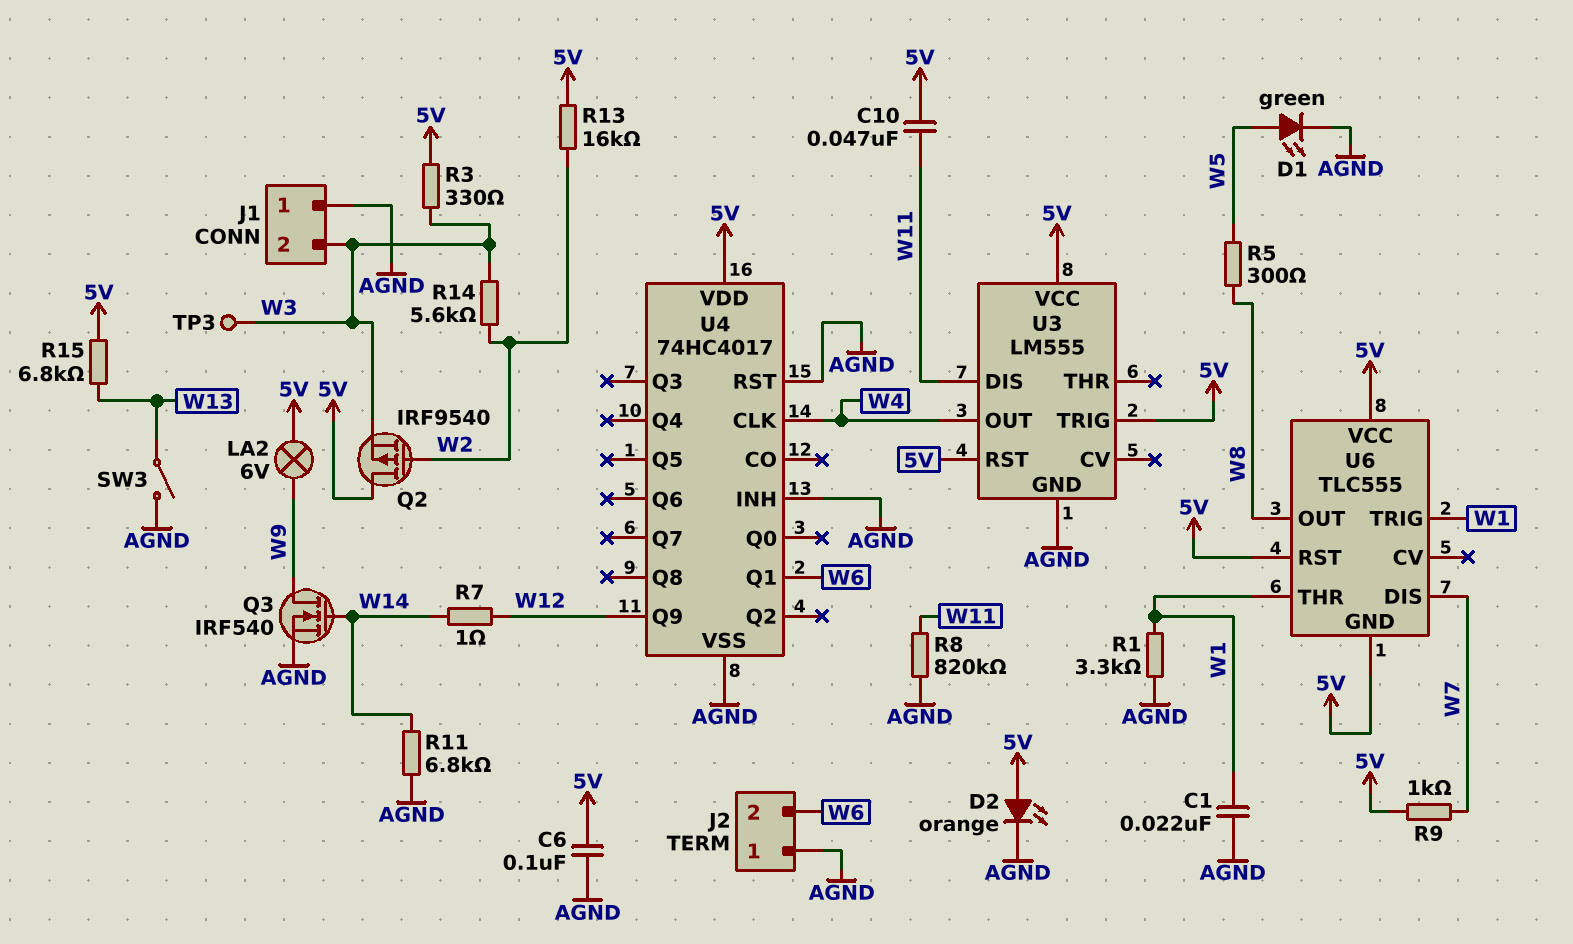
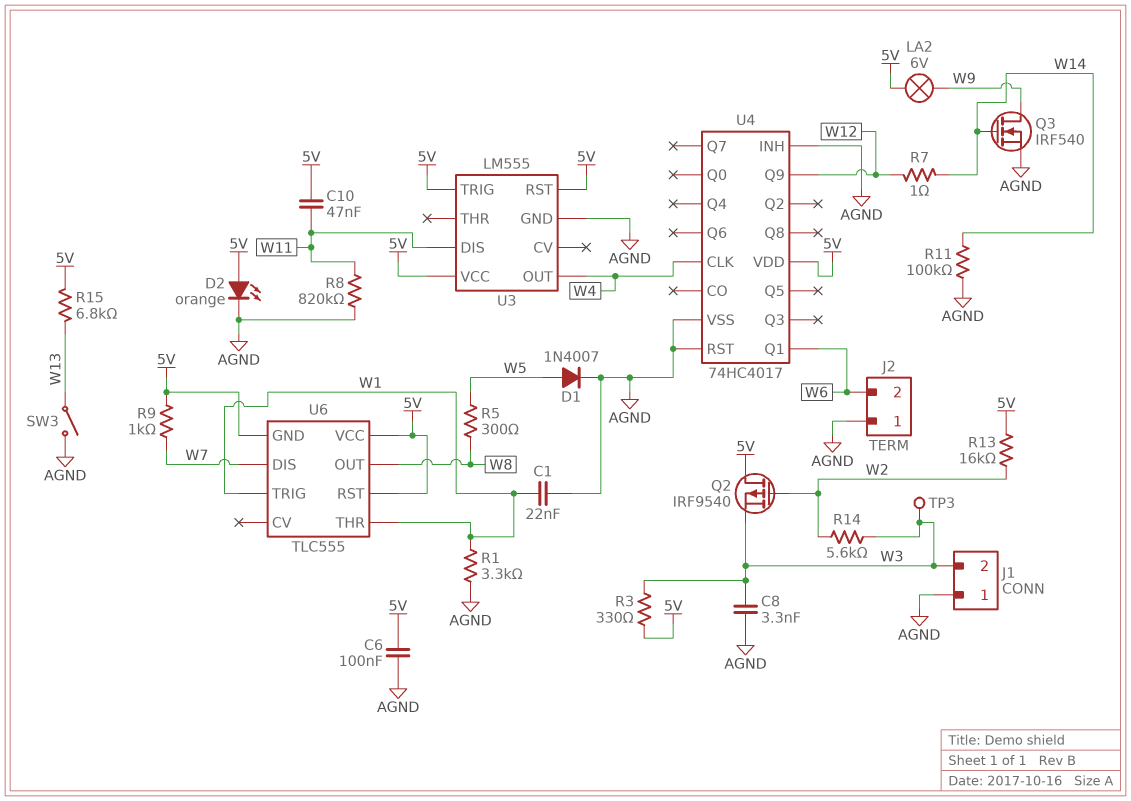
C8: none -> 3.3nF (AGND, W3)
D1: LED green (A W5, K AGND) -> diode 1N4007 (A W5, K AGND)
R11: 6.8k (AGND, W14) -> 100k (AGND, W14)

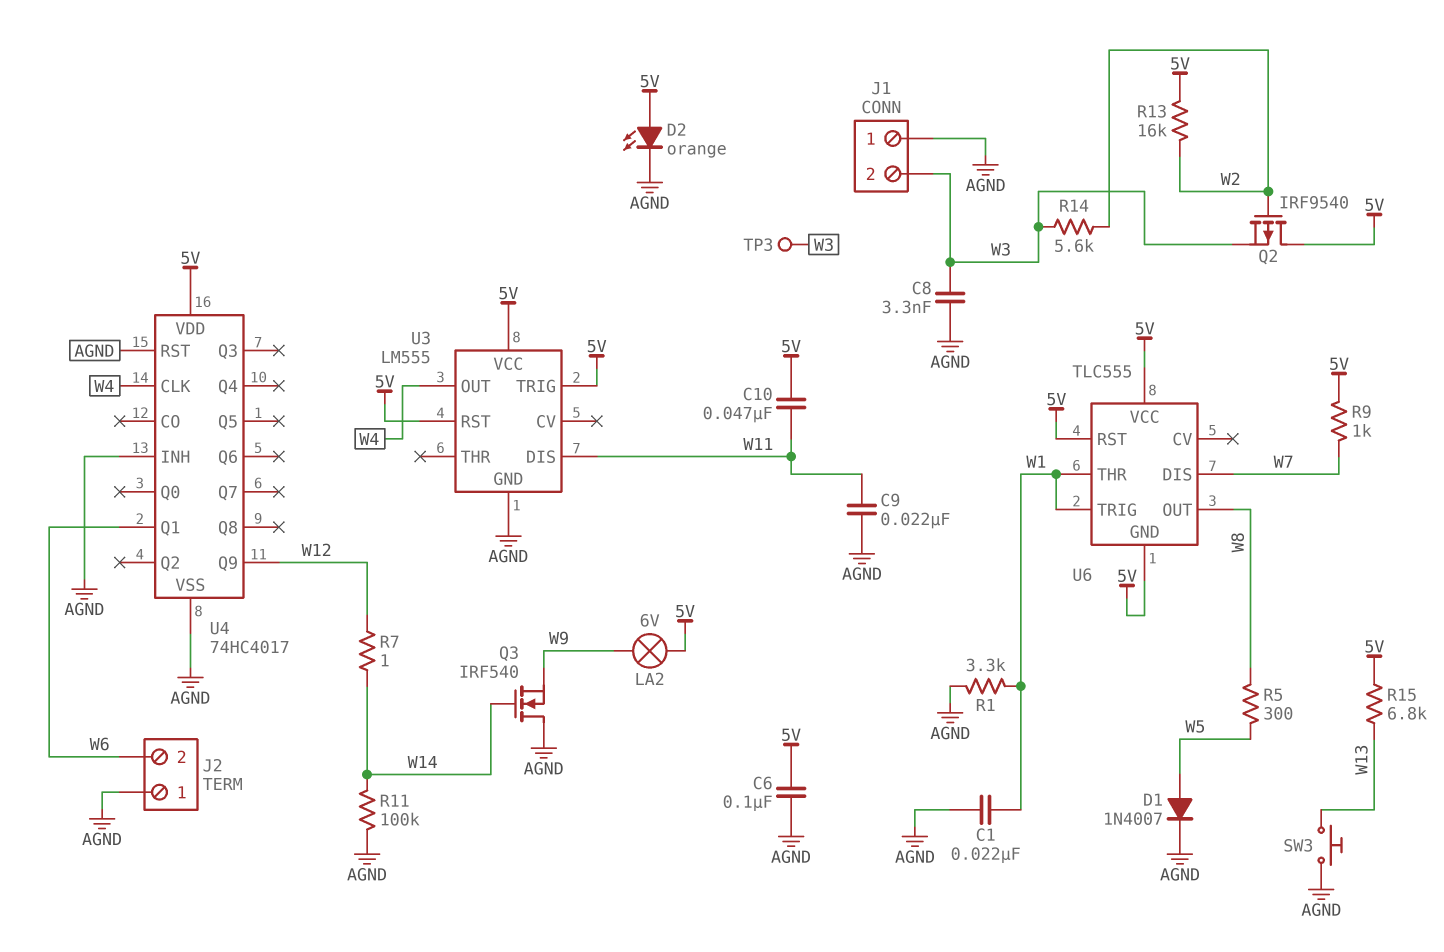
C9: none -> 22nF (AGND, W11)
Q3: NMOS IRF540 (G W14, D W9, S AGND) -> NMOS IRF540 (G W14, D AGND, S W9)
R3: 330 (5V, W3) -> none
R8: 820k (AGND, W11) -> none
SW3: switch (AGND, W13) -> button (AGND, W13)

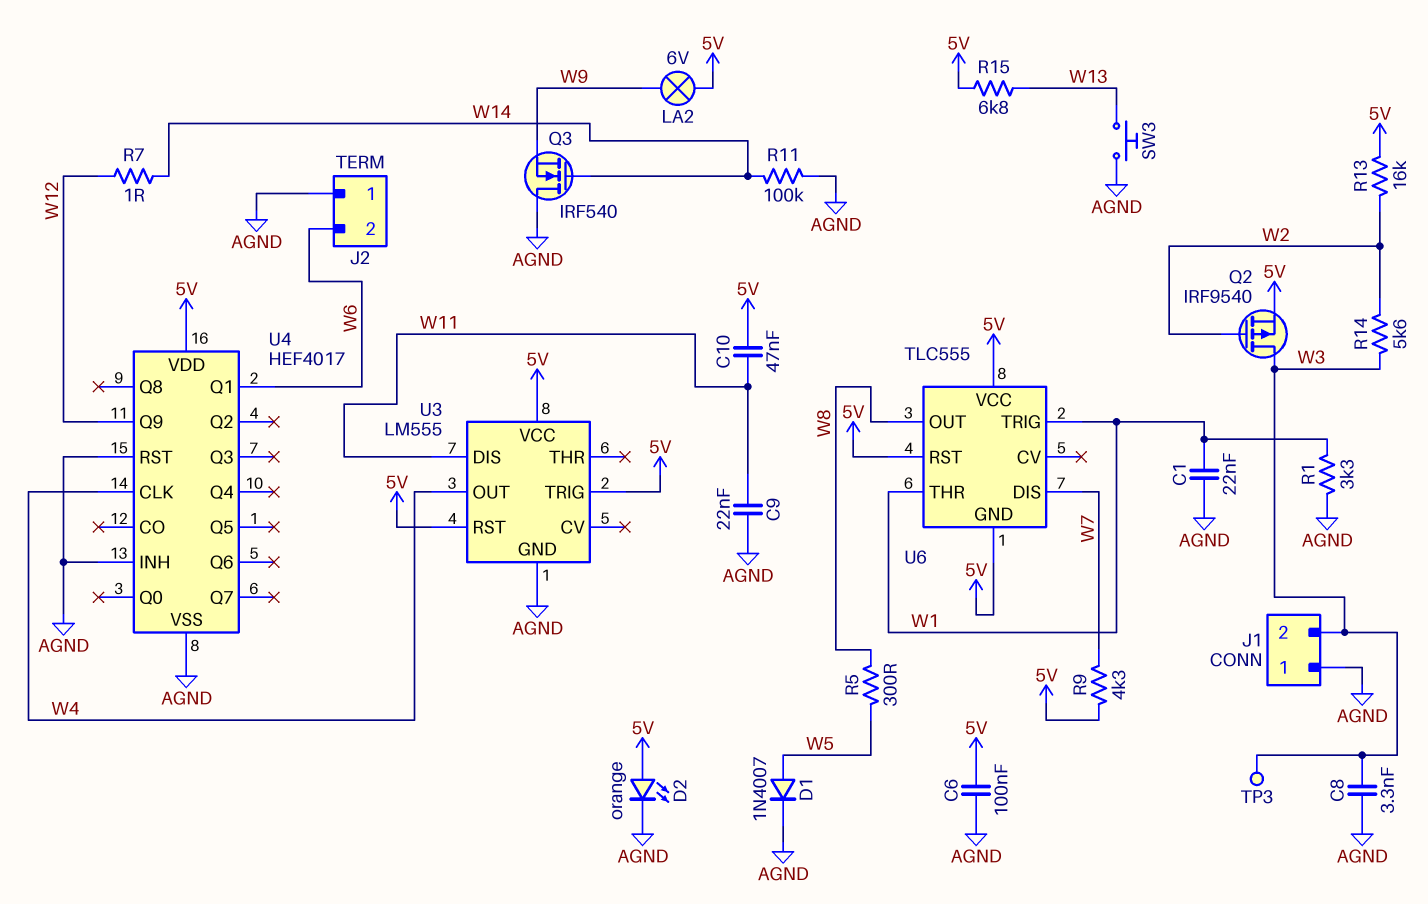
Q2: PMOS IRF9540 (G W2, D 5V, S W3) -> PMOS IRF9540 (G W2, D W3, S 5V)
R9: 1k (5V, W7) -> 4.3k (5V, W7)
U4: 74HC4017 -> HEF4017

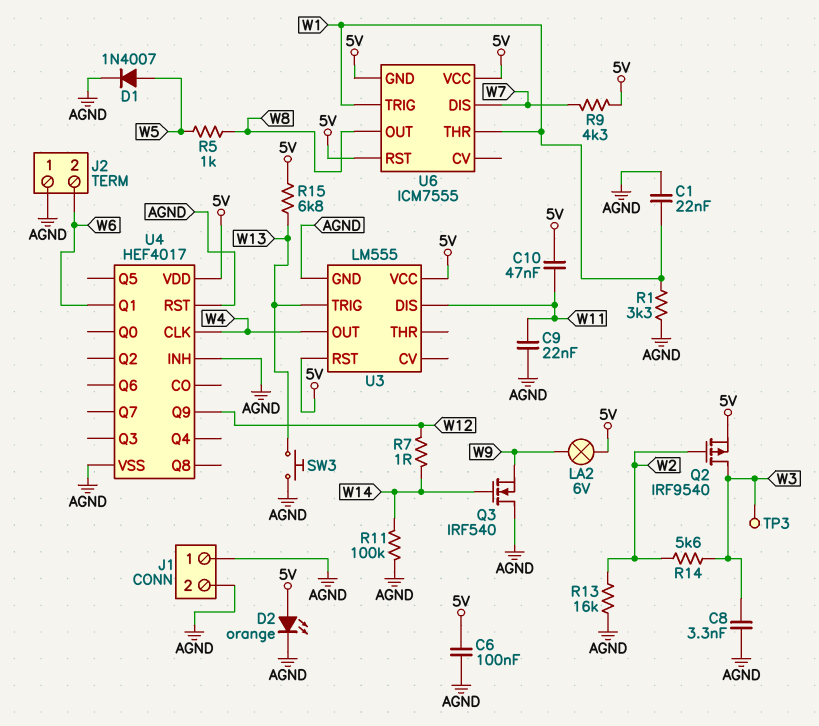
J1 pin 2: W3 -> AGND
R5: 300 (W5, W8) -> 1k (W5, W8)
R13: 16k (5V, W2) -> 16k (AGND, W2)
U3 pin TRIG: 5V -> W13
U6: TLC555 -> ICM7555

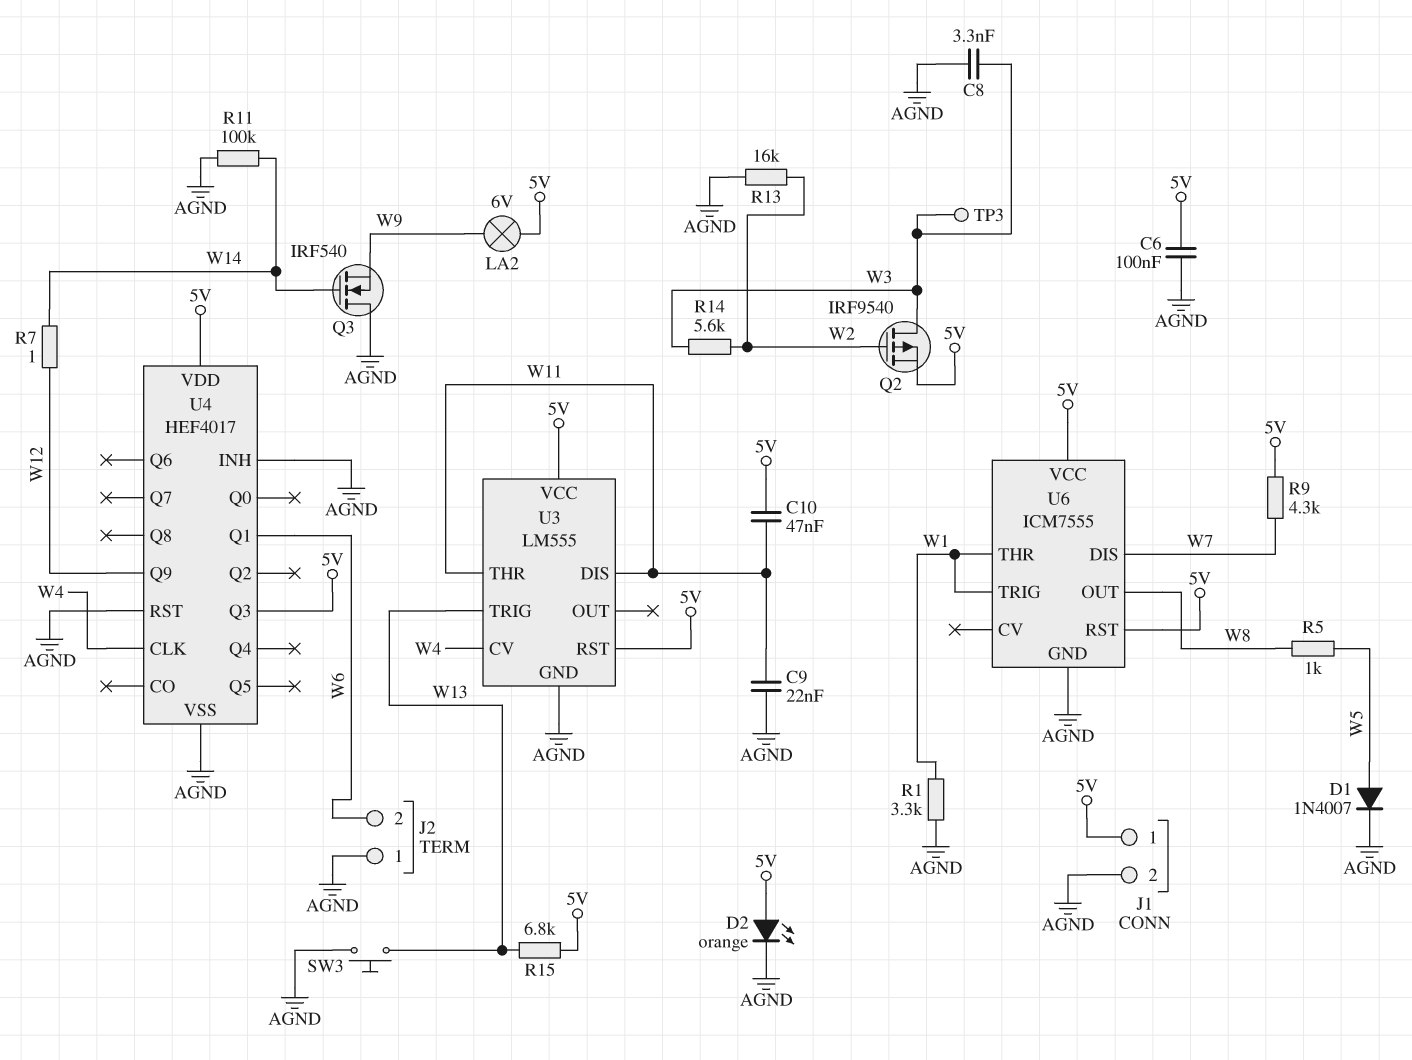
C1: 22nF (AGND, W1) -> none
J1 pin 1: AGND -> 5V
U3 pin CV: none -> W4
U3 pin OUT: W4 -> none
U3 pin THR: none -> W11
U4 pin Q3: none -> 5V
U6 pin GND: 5V -> AGND

